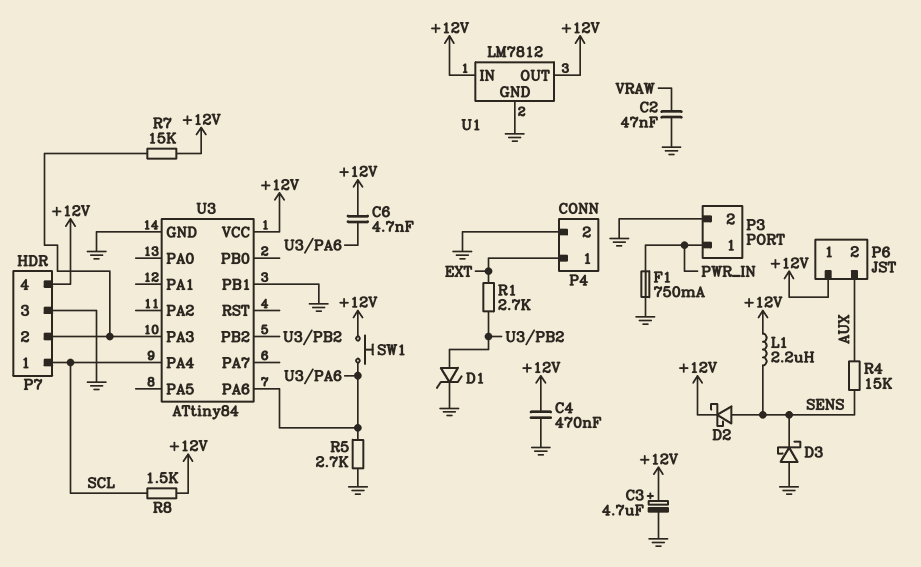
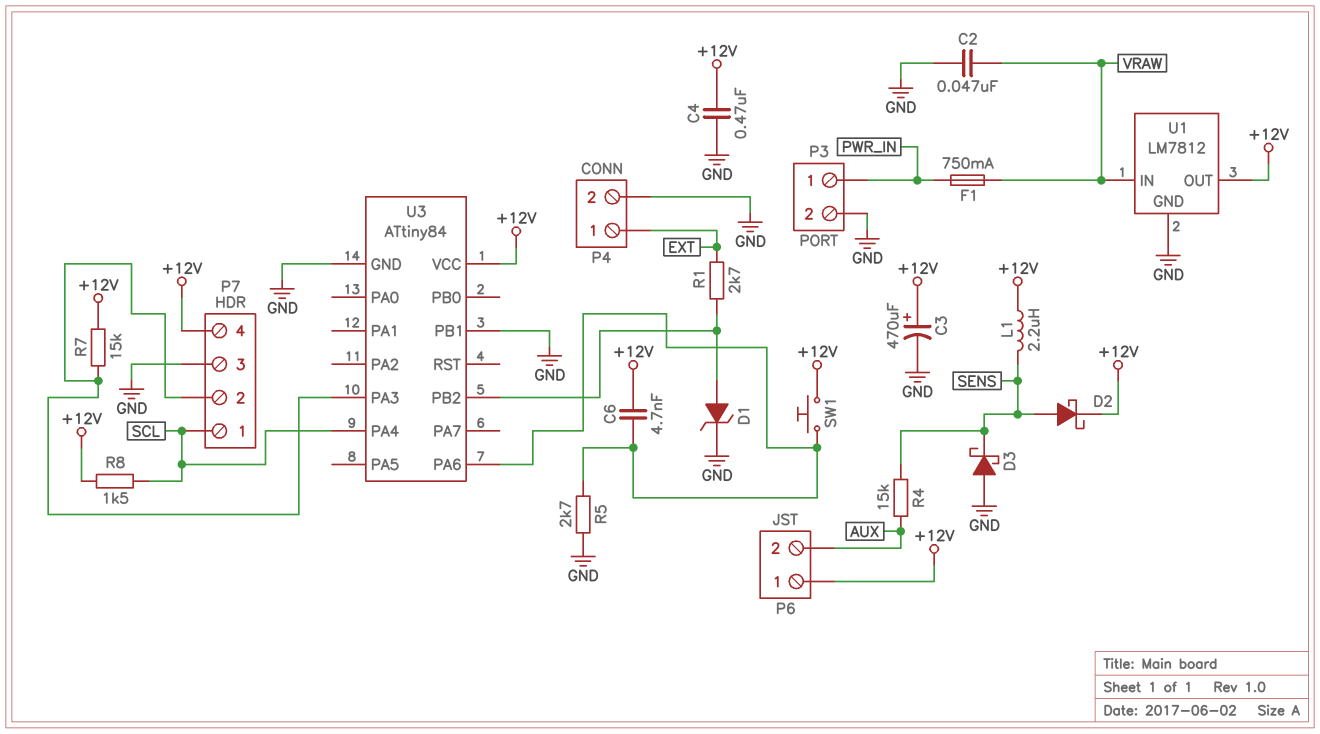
C3: 4.7uF (plus +12V, minus GND) -> 470uF (plus +12V, minus GND)
F1: 750mA (GND, PWR_IN) -> 750mA (PWR_IN, VRAW)
U1 pin IN: +12V -> VRAW

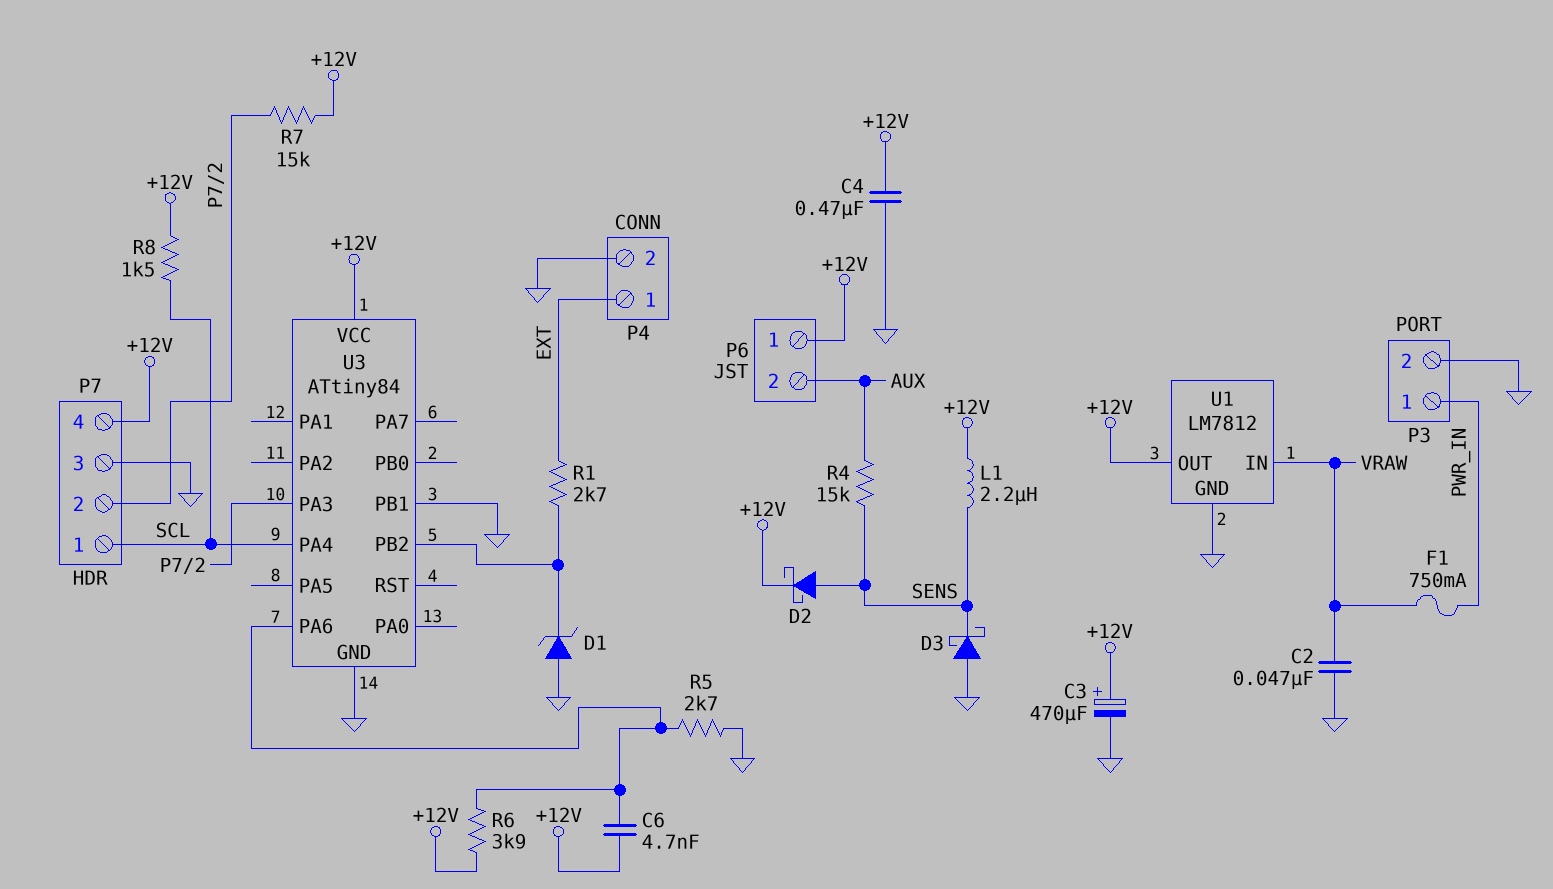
D1: zener (A U3/PB2, K GND) -> zener (A GND, K U3/PB2)
R6: none -> 3.9k (+12V, U3/PA6)
SW1: button (+12V, U3/PA6) -> none

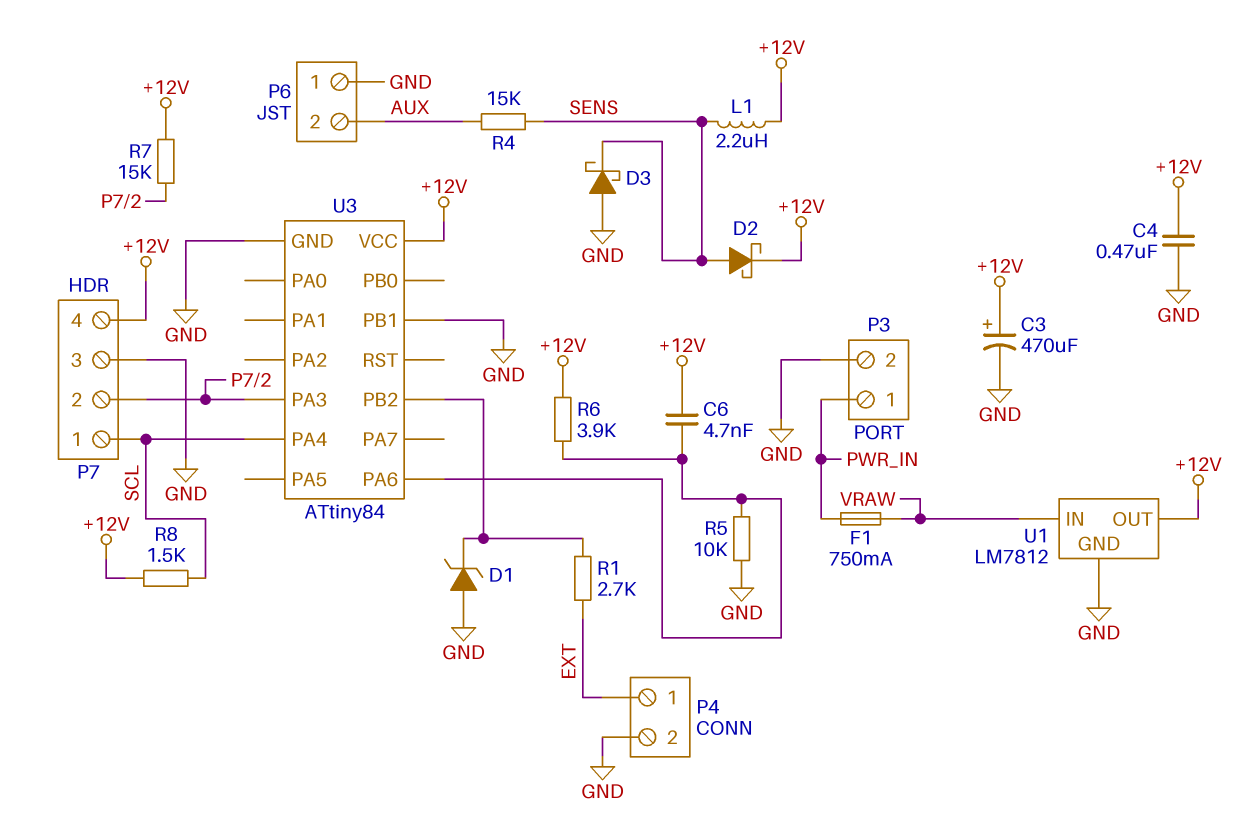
C2: 47nF (GND, VRAW) -> none
P6 pin 1: +12V -> GND
R5: 2.7k (GND, U3/PA6) -> 10k (GND, U3/PA6)

